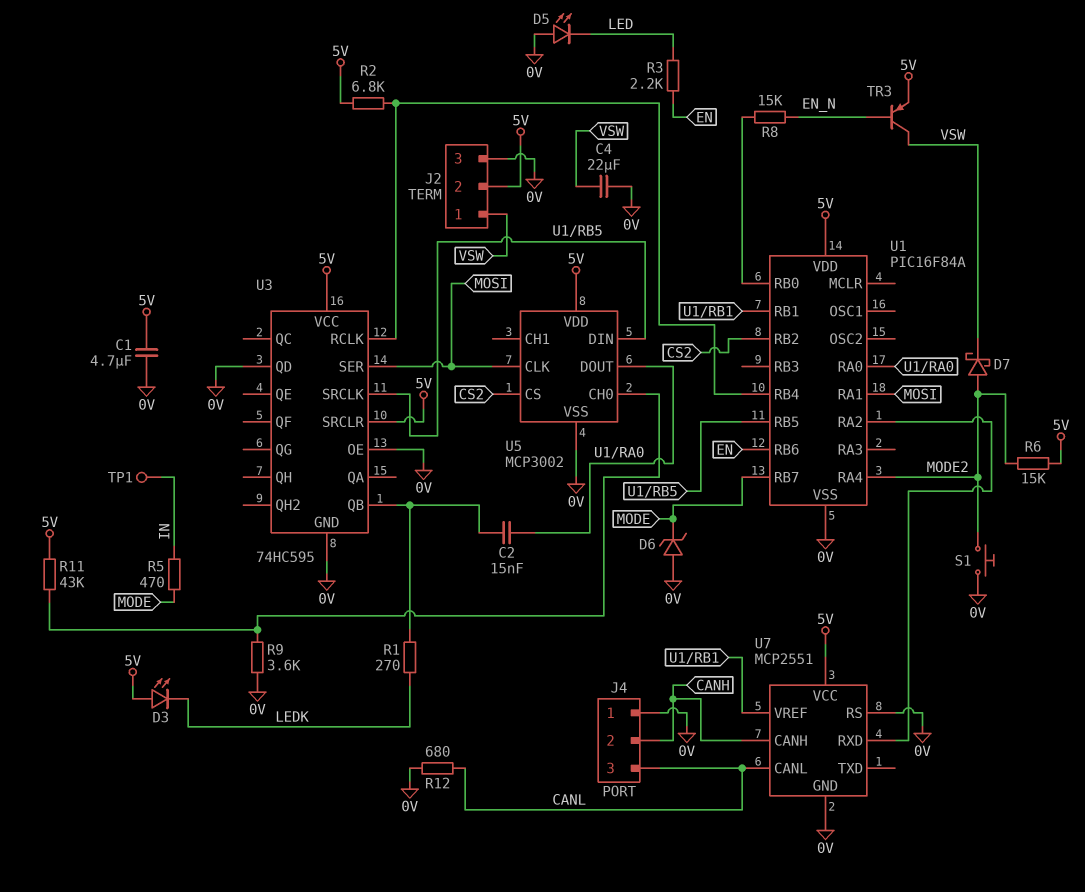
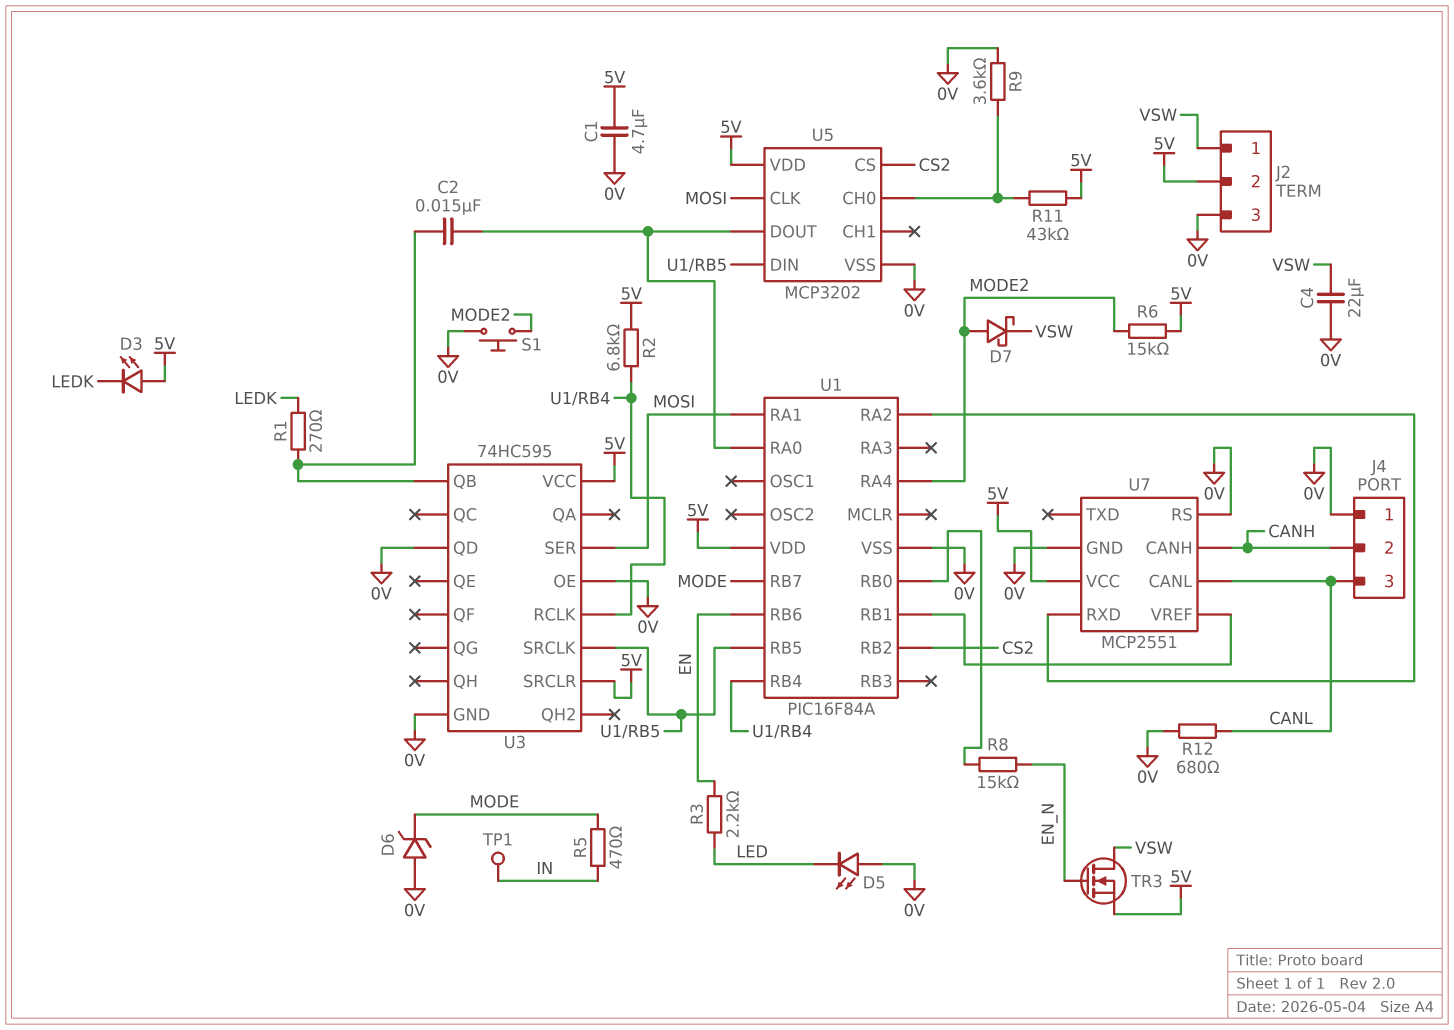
TR3: PNP (B EN_N, C VSW, E 5V) -> NMOS (G EN_N, D VSW, S 5V)
U5: MCP3002 -> MCP3202

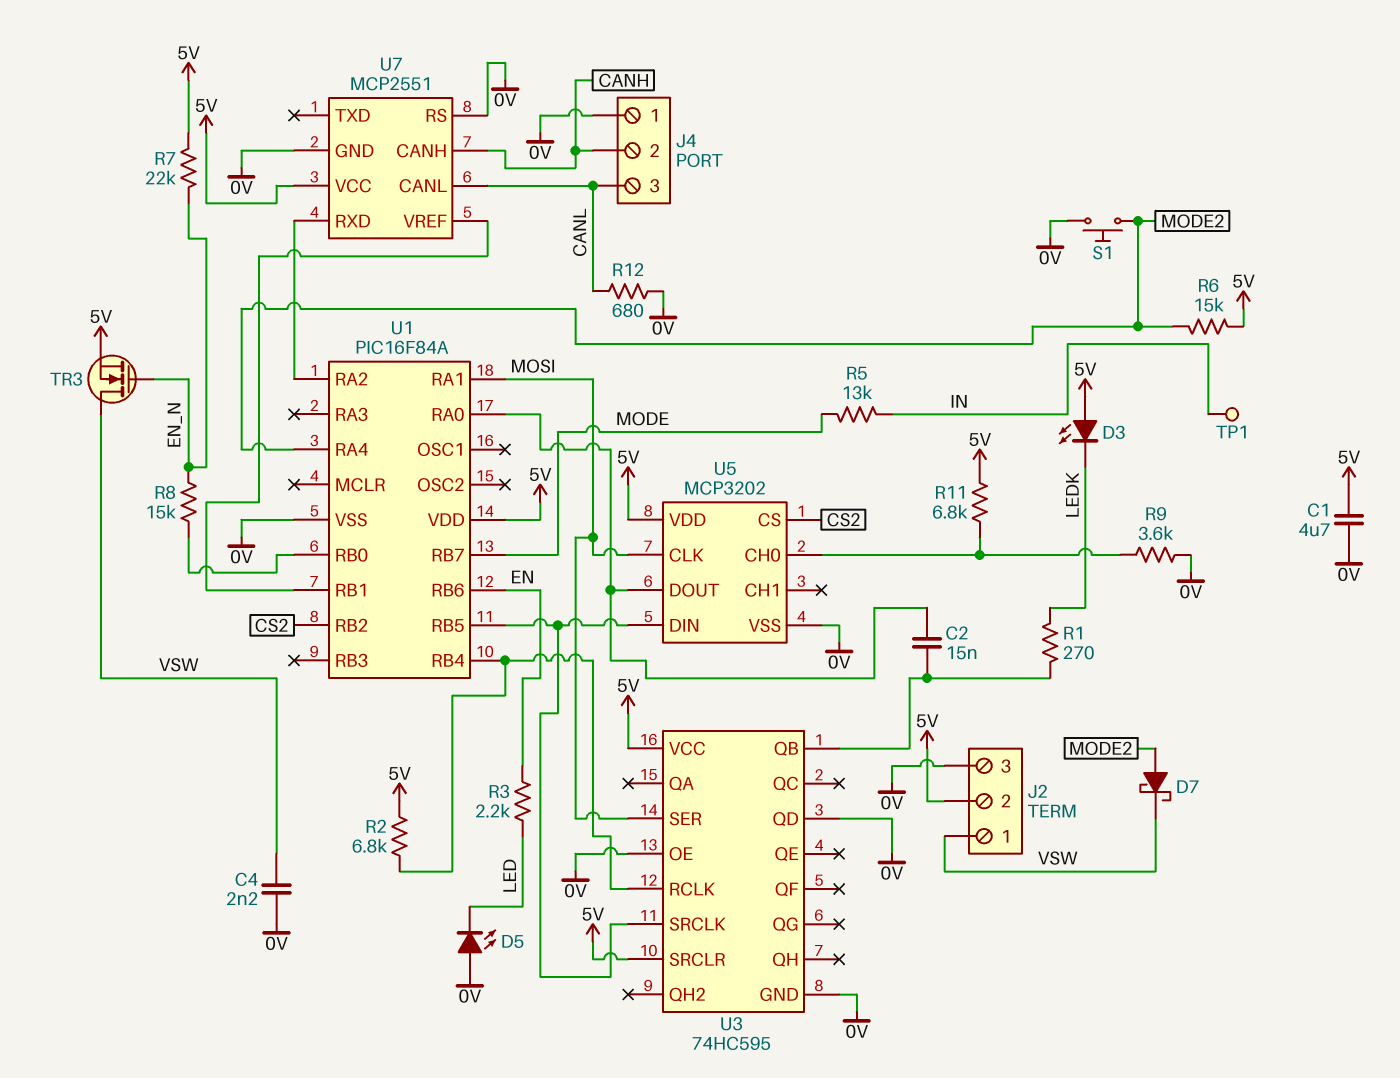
C4: 22uF (0V, VSW) -> 2.2nF (0V, VSW)
D6: zener (A 0V, K MODE) -> none
R5: 470 (IN, MODE) -> 13k (IN, MODE)
R7: none -> 22k (5V, EN_N)
R11: 43k (5V, U5/CH0) -> 6.8k (5V, U5/CH0)

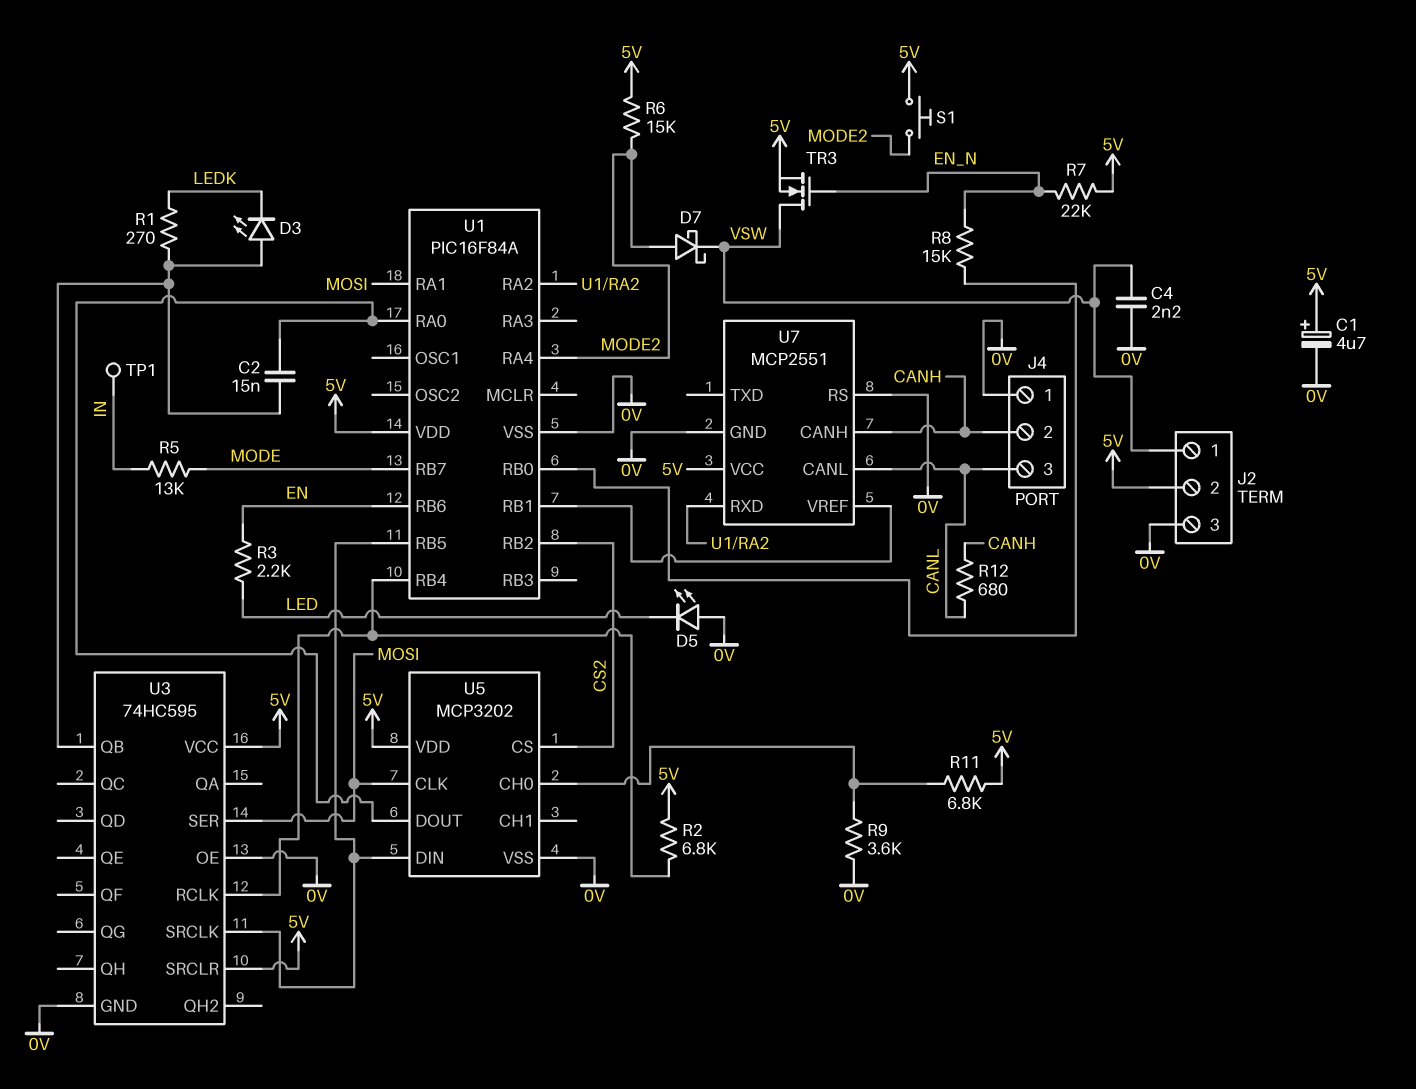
C1: 4.7uF (0V, 5V) -> 4.7uF (plus 5V, minus 0V)
D3: LED (A 5V, K LEDK) -> LED (A U3/QB, K LEDK)
R12: 680 (0V, CANL) -> 680 (CANH, CANL)
S1: button (0V, MODE2) -> button (5V, MODE2)
U3 pin QD: 0V -> none

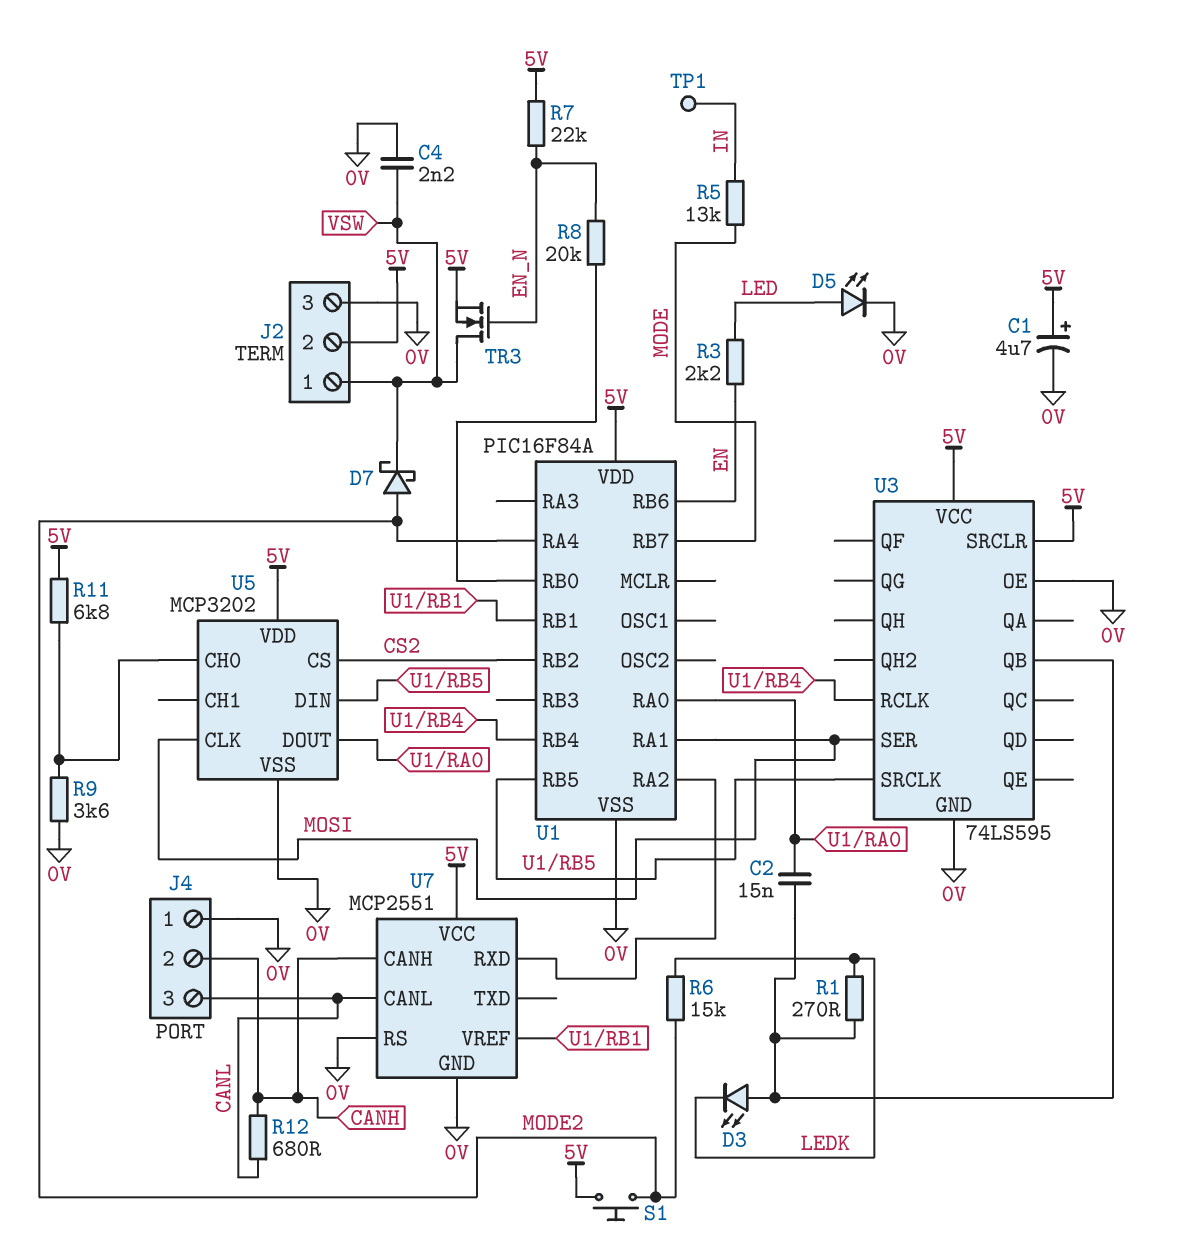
D5: LED (A 0V, K LED) -> LED (A LED, K 0V)
R2: 6.8k (5V, U1/RB4) -> none
R6: 15k (5V, MODE2) -> 15k (LEDK, MODE2)
R8: 15k (EN_N, U1/RB0) -> 20k (EN_N, U1/RB0)
U3: 74HC595 -> 74LS595

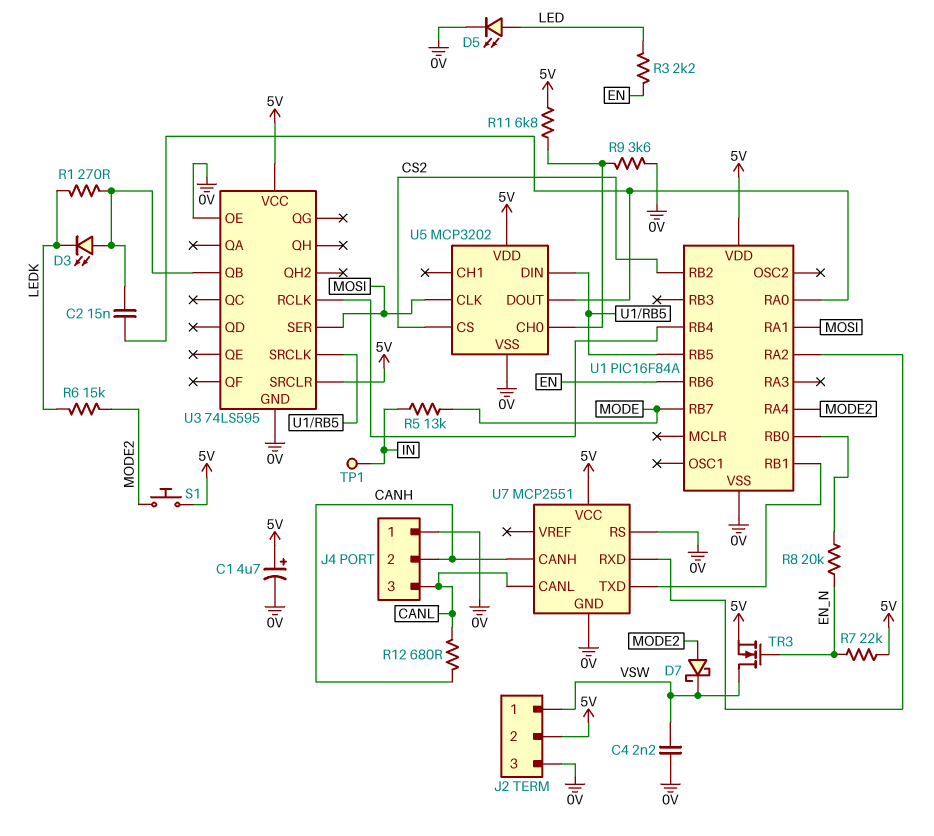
U7 pin TXD: none -> U1/RB1
U7 pin VREF: U1/RB1 -> none

